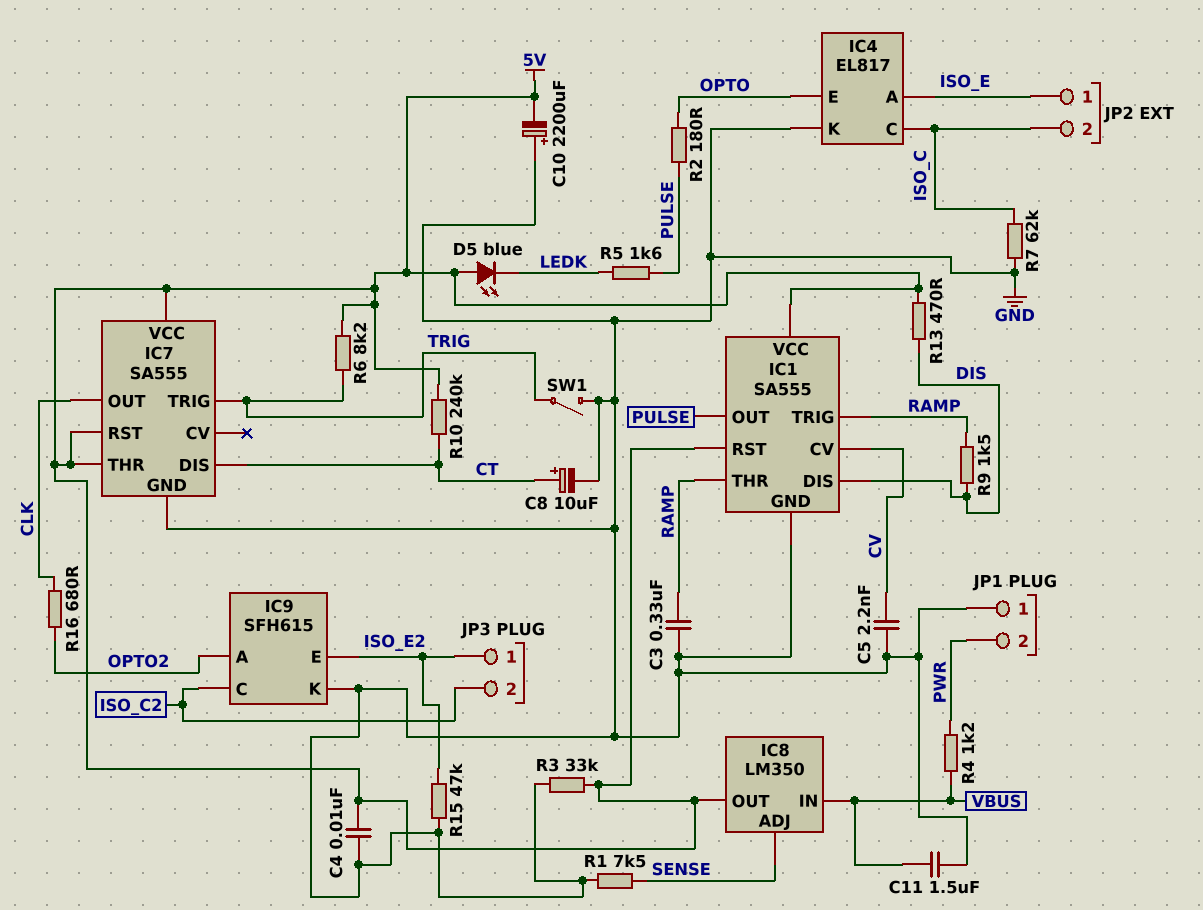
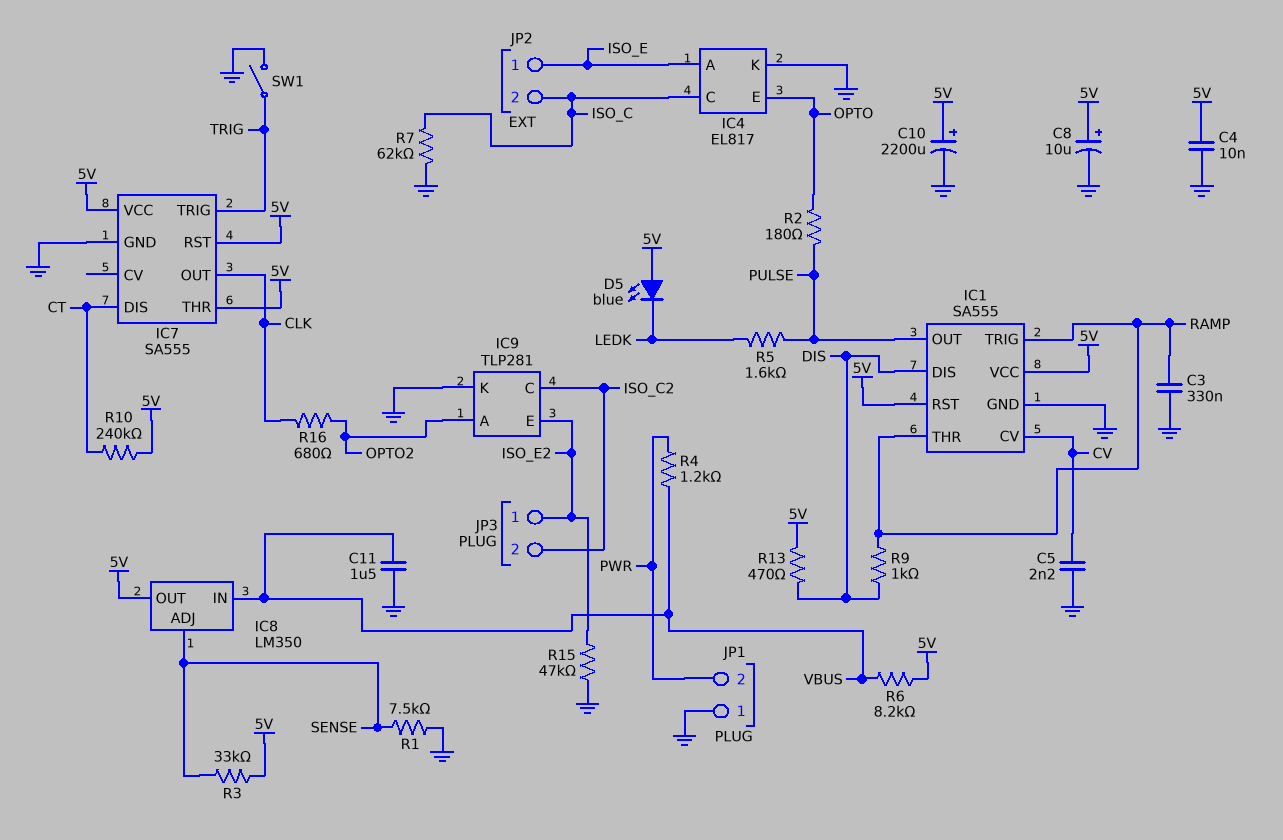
C8: 10uF (plus CT, minus GND) -> 10uF (plus 5V, minus GND)
C10: 2200uF (plus GND, minus 5V) -> 2200uF (plus 5V, minus GND)
IC9: SFH615 -> TLP281
R3: 33k (5V, GND) -> 33k (5V, SENSE)
R6: 8.2k (5V, TRIG) -> 8.2k (5V, VBUS)
R9: 1.5k (DIS, RAMP) -> 1k (DIS, RAMP)

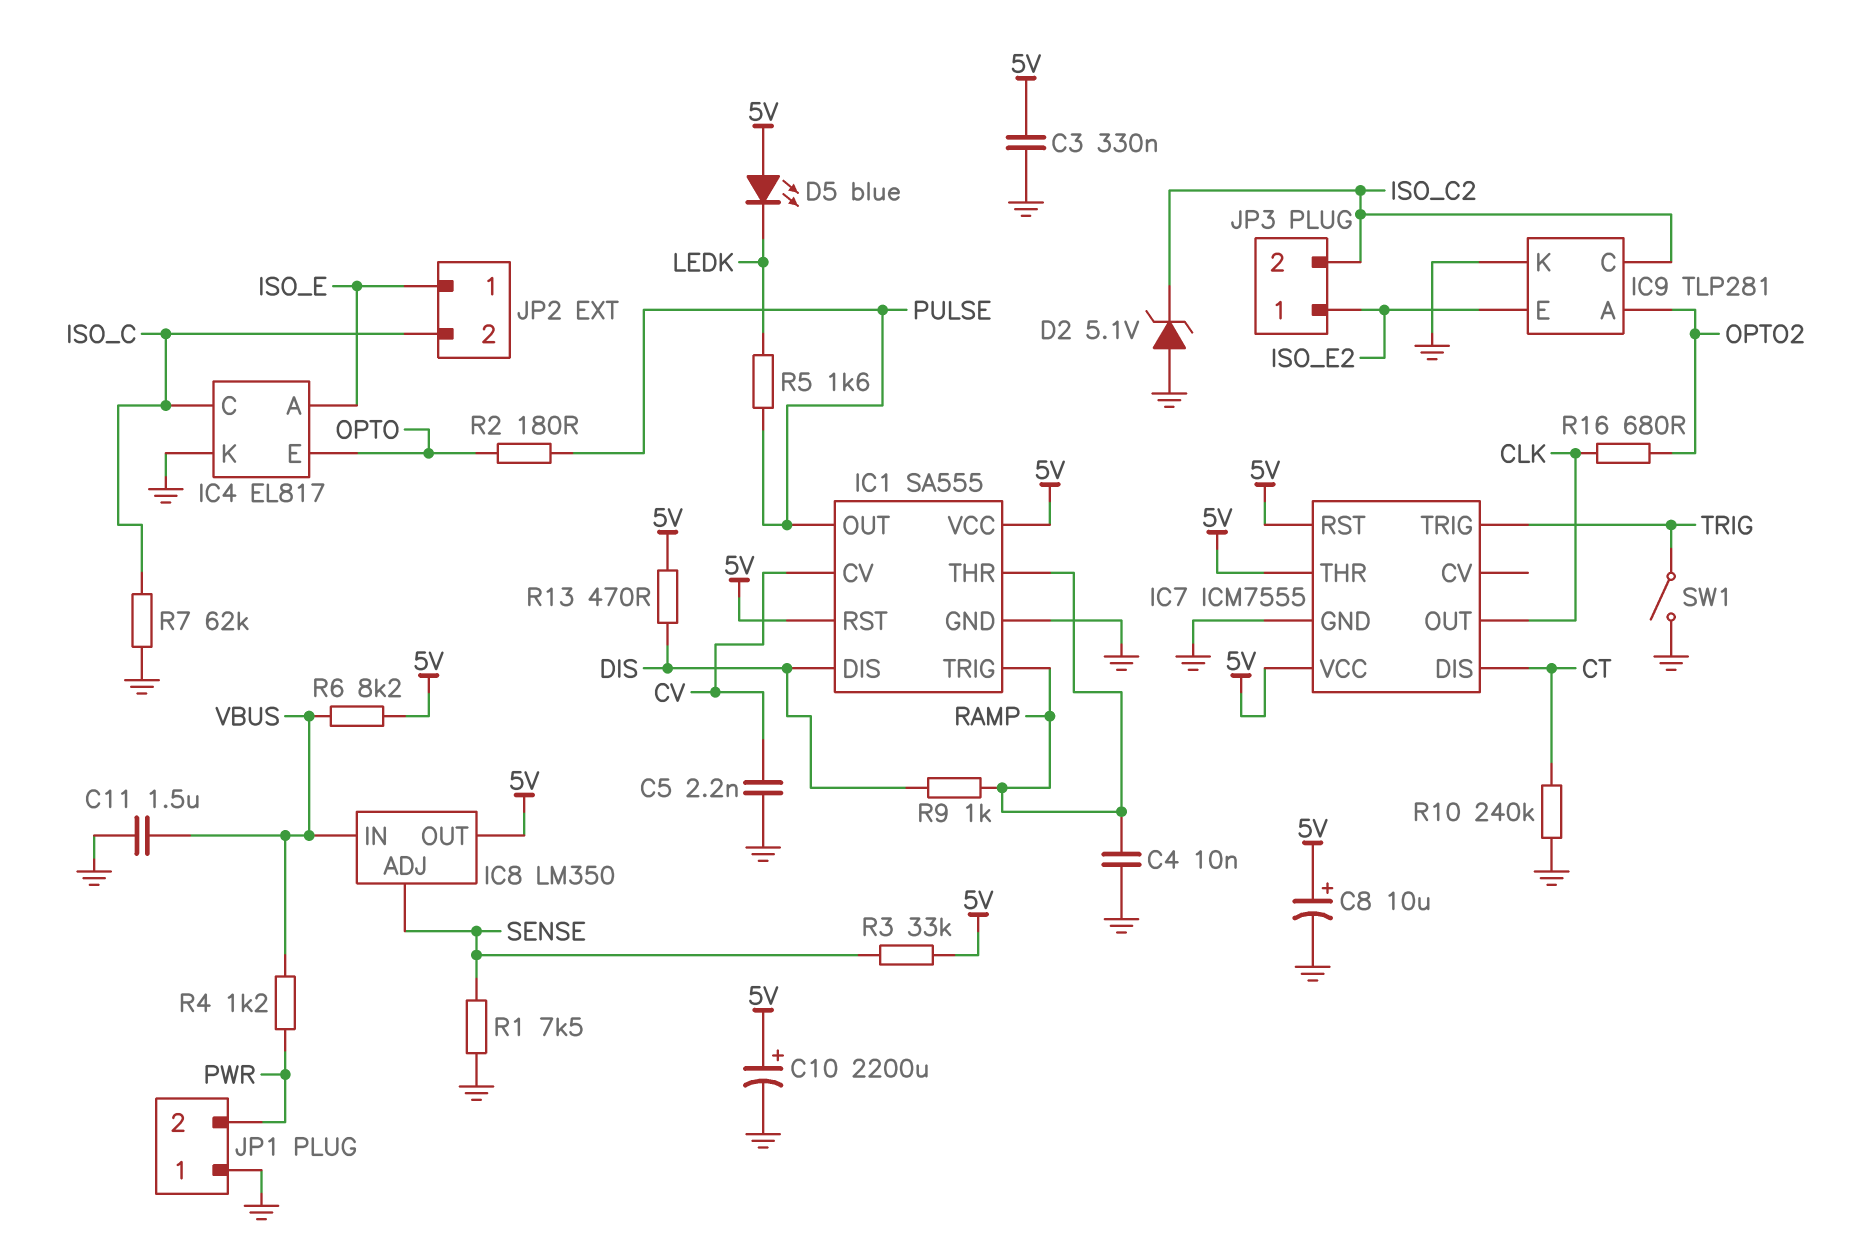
C3: 330nF (GND, RAMP) -> 330nF (5V, GND)
C4: 10nF (5V, GND) -> 10nF (GND, RAMP)
D2: none -> zener 5.1V (A GND, K ISO_C2)
IC7: SA555 -> ICM7555
R10: 240k (5V, CT) -> 240k (CT, GND)
R15: 47k (GND, ISO_E2) -> none

